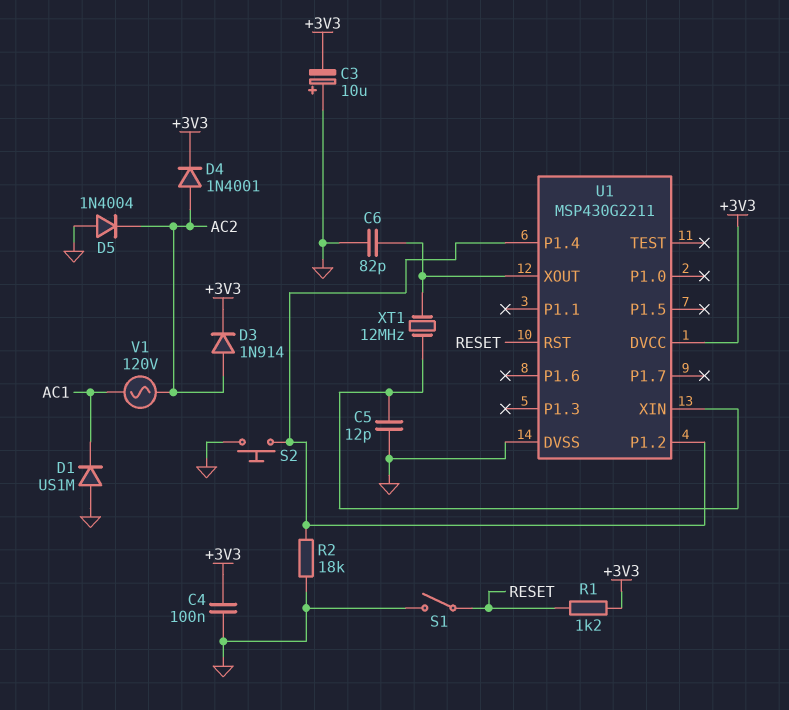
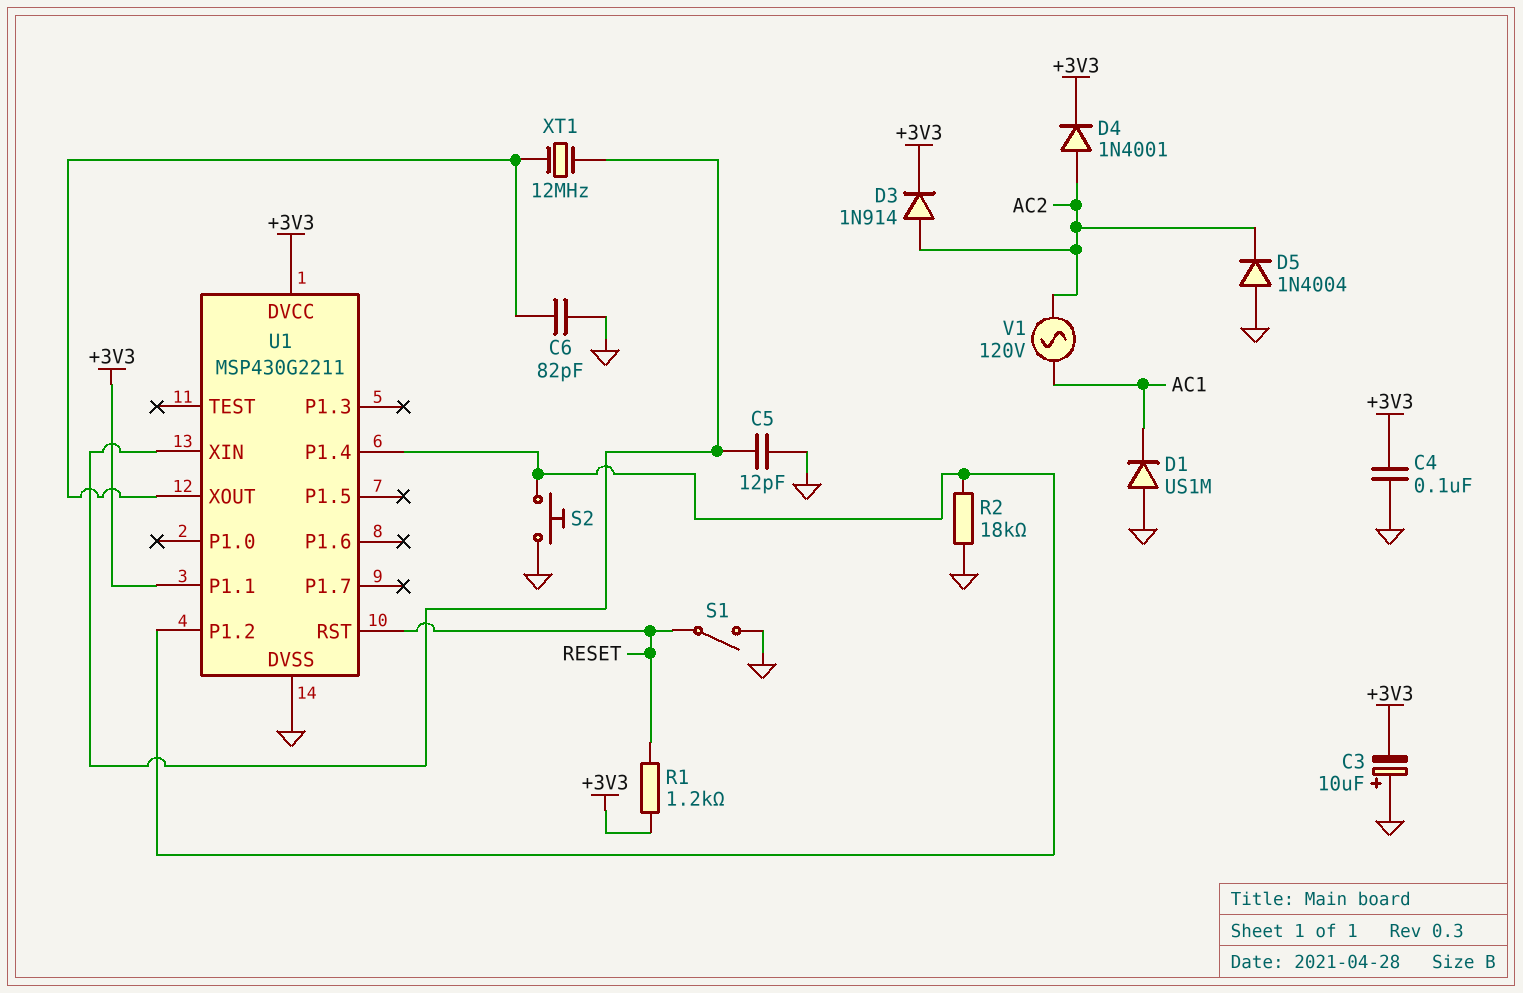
U1 pin P1.1: none -> +3V3

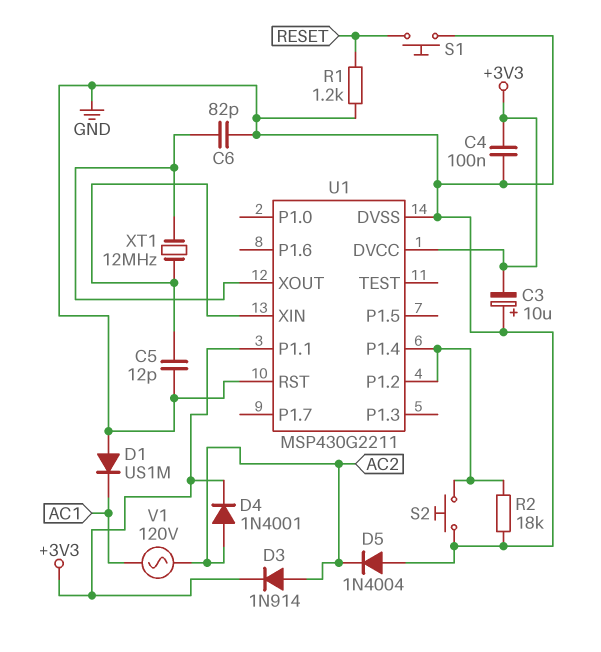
R1: 1.2k (+3V3, RESET) -> 1.2k (GND, RESET)
S1: switch (GND, RESET) -> button (GND, RESET)
U1 pin RST: RESET -> GND

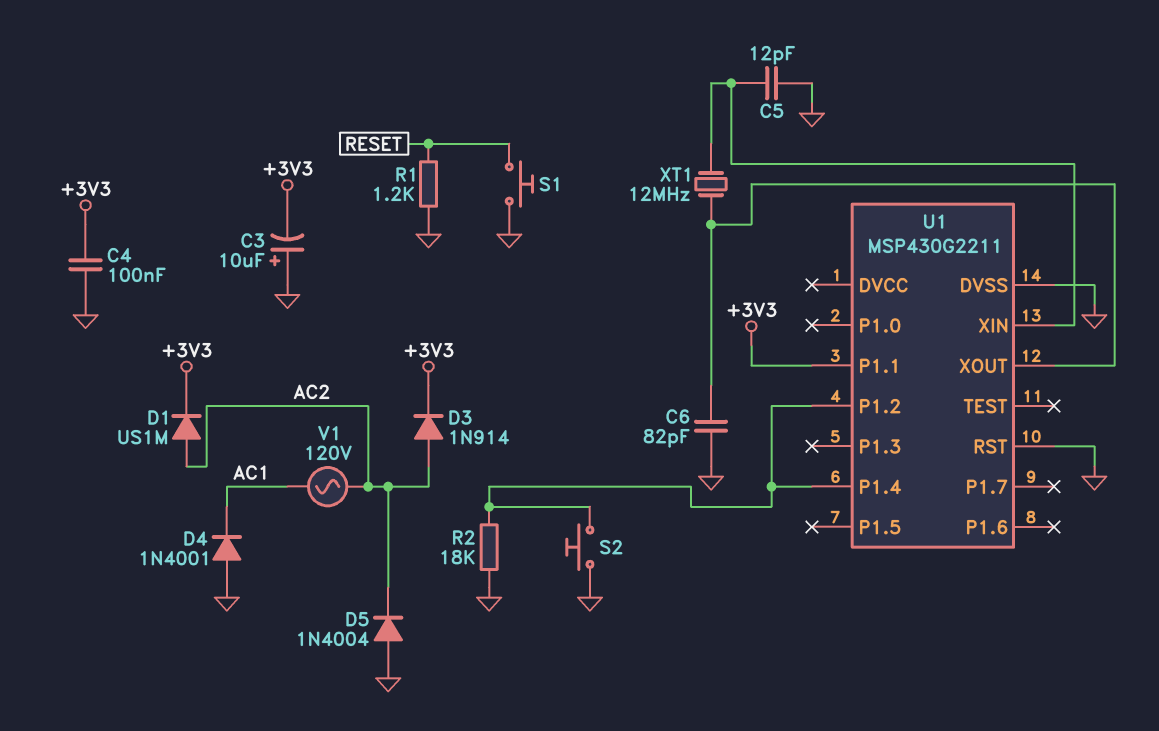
D1: diode US1M (A GND, K AC1) -> diode US1M (A AC2, K +3V3)
D4: diode 1N4001 (A AC2, K +3V3) -> diode 1N4001 (A GND, K AC1)
U1 pin DVCC: +3V3 -> none

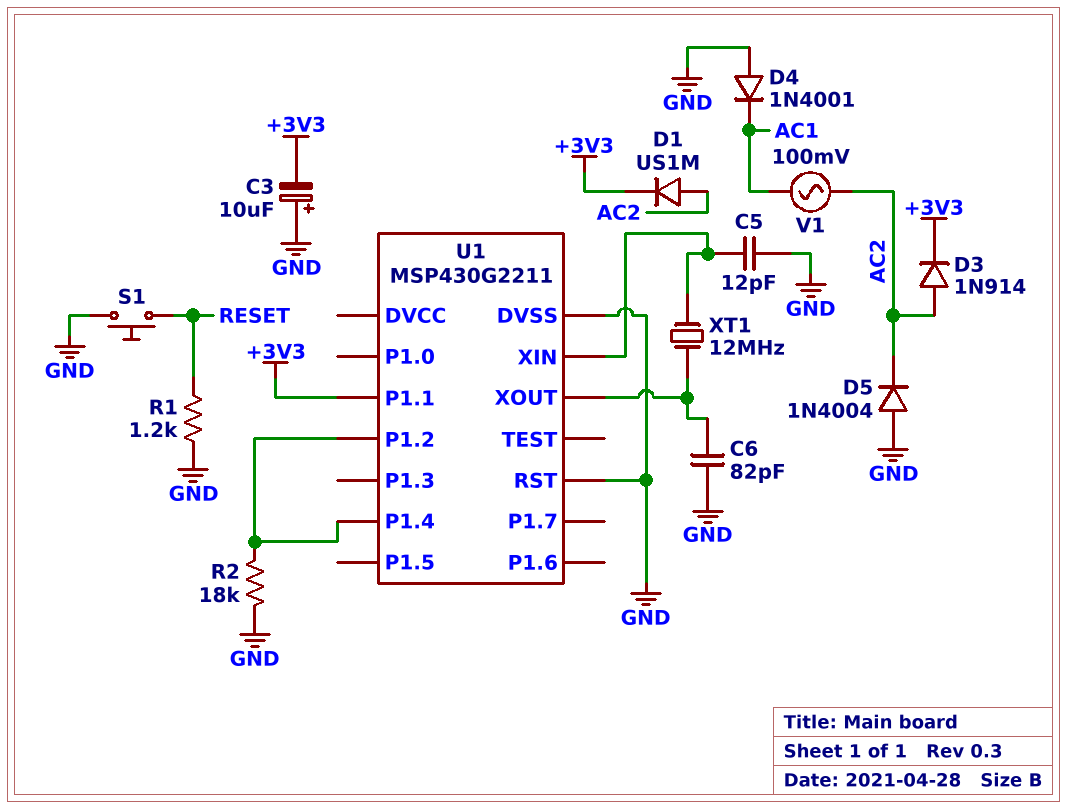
C4: 100nF (+3V3, GND) -> none
S2: button (GND, U1/P1.2) -> none
V1: AC 120V (AC1, AC2) -> AC 100mV (AC1, AC2)

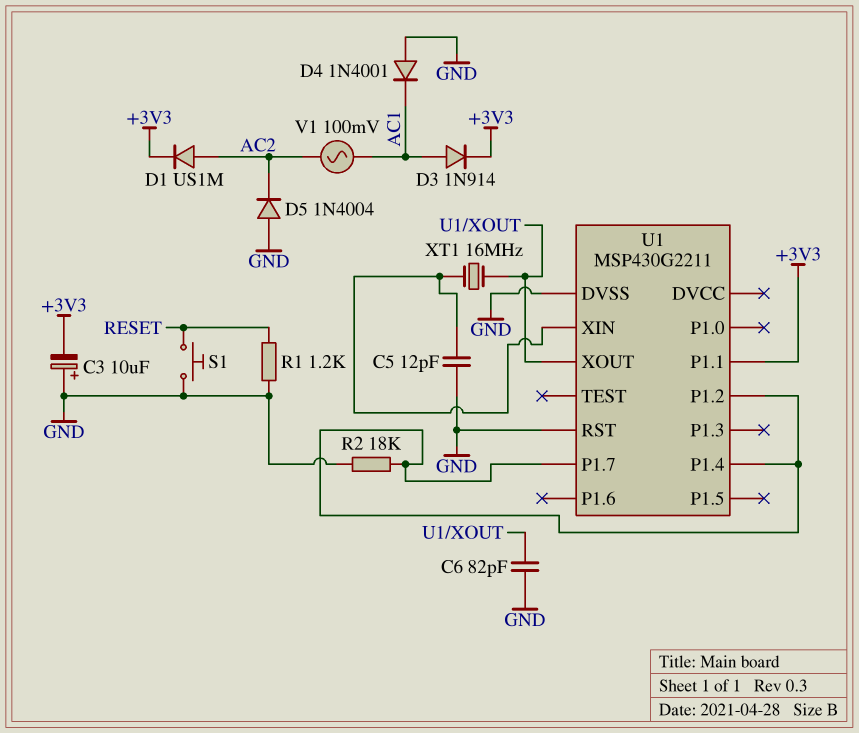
D3: diode 1N914 (A AC2, K +3V3) -> diode 1N914 (A AC1, K +3V3)
U1 pin P1.7: none -> U1/P1.2
XT1: 12MHz (U1/XIN, U1/XOUT) -> 16MHz (U1/XIN, U1/XOUT)

